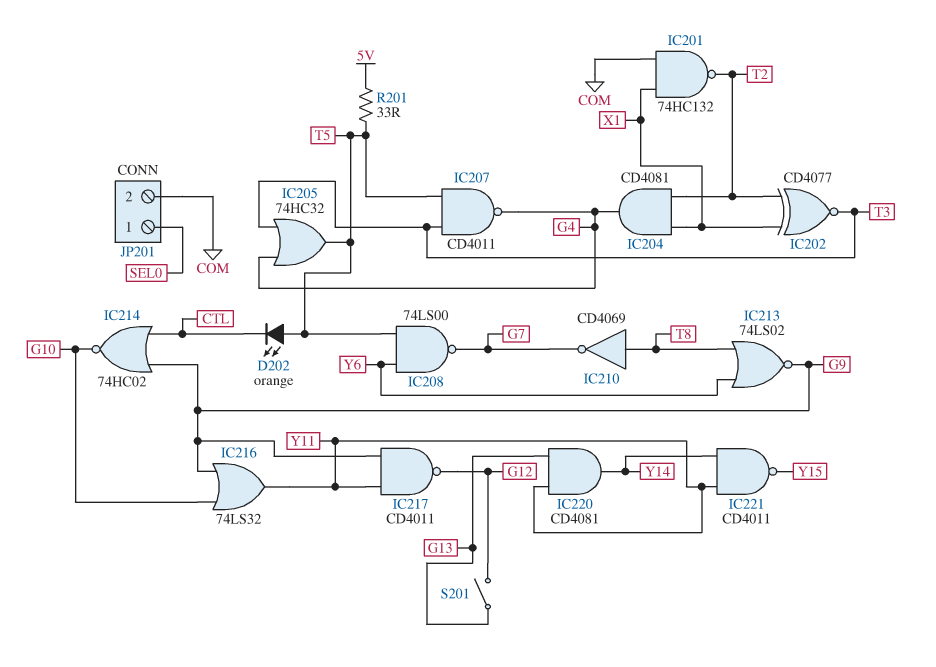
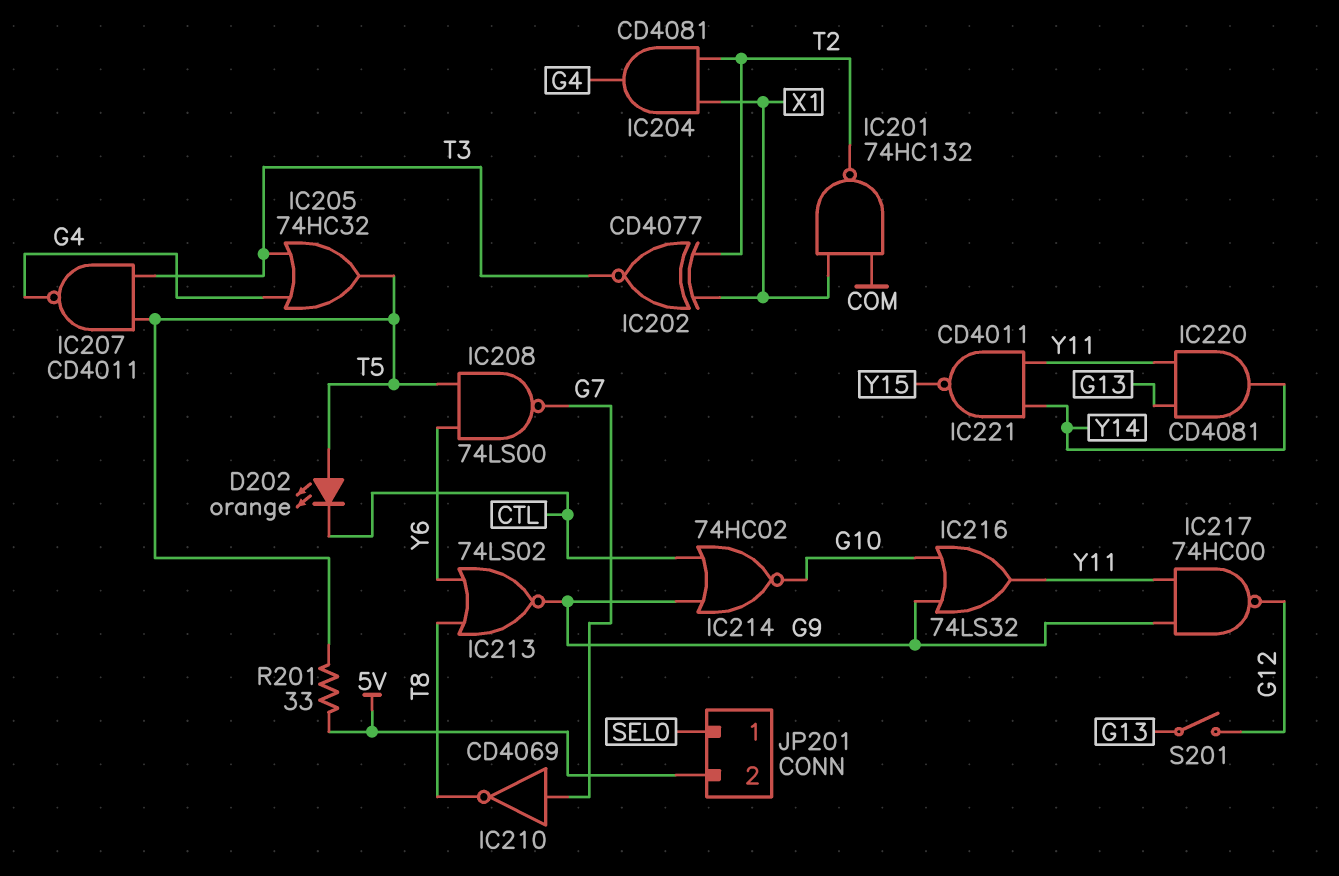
IC210: NOT CD4069 (in T8, out G7) -> NOT CD4069 (in G7, out T8)
IC217: NAND CD4011 (in G9, in Y11, out G12) -> NAND 74HC00 (in G9, in Y11, out G12)
JP201 pin 2: COM -> 5V

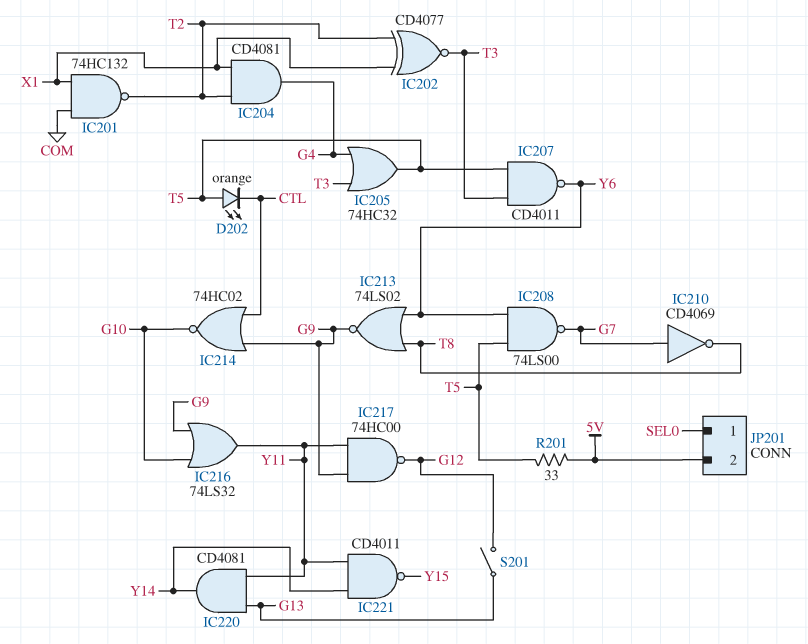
IC207: NAND CD4011 (in T3, in T5, out G4) -> NAND CD4011 (in T3, in T5, out Y6)

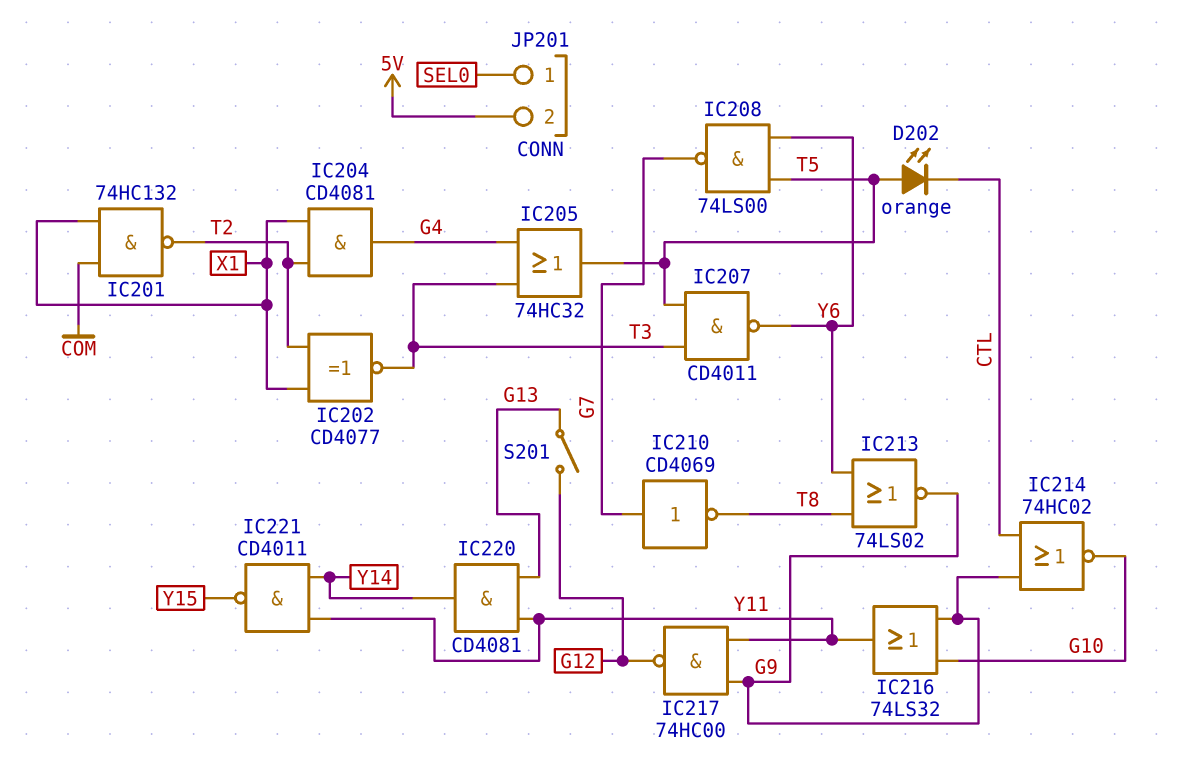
R201: 33 (5V, T5) -> none

